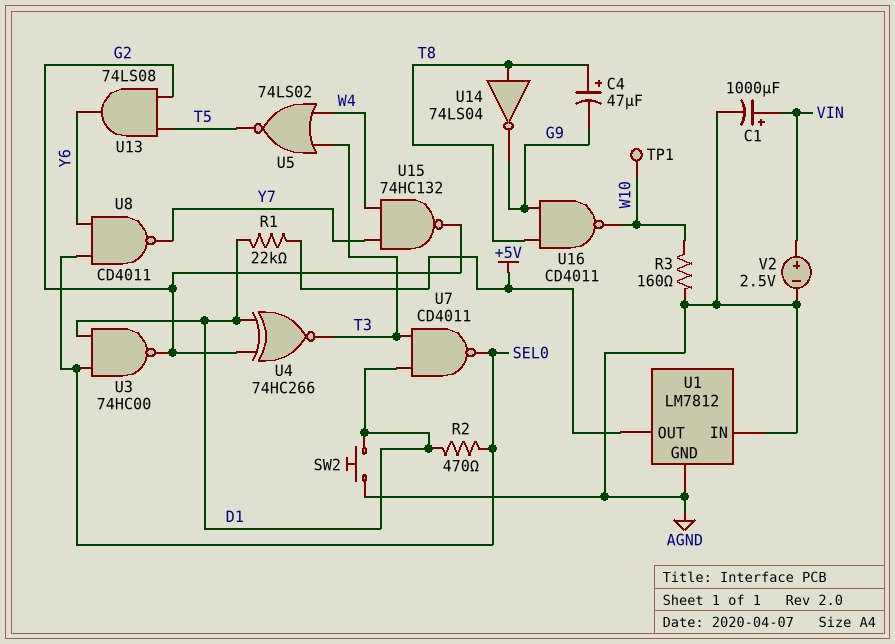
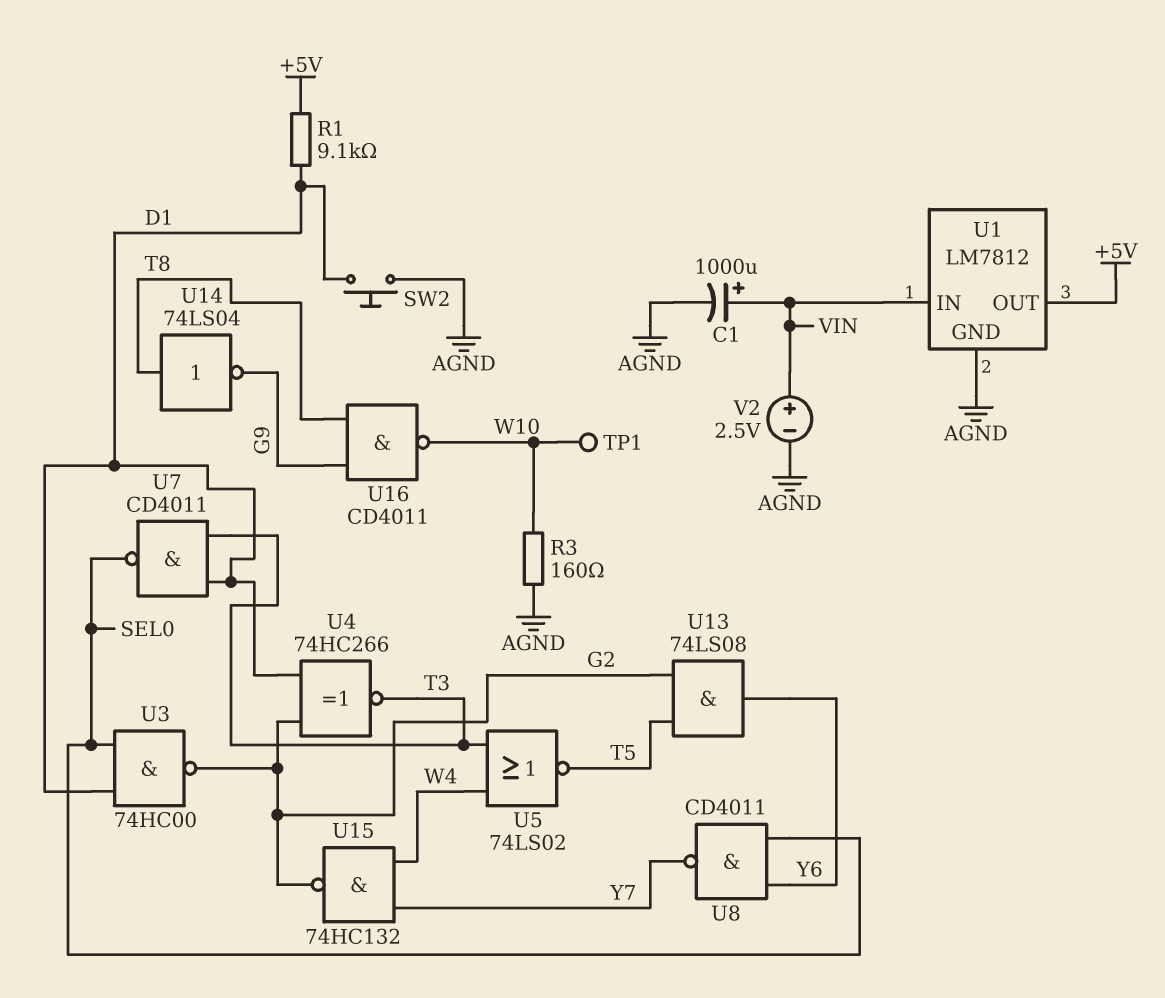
C4: 47uF (plus T8, minus G9) -> none
R1: 22k (+5V, D1) -> 9.1k (+5V, D1)
R2: 470 (D1, SEL0) -> none
U1 pin IN: AGND -> VIN

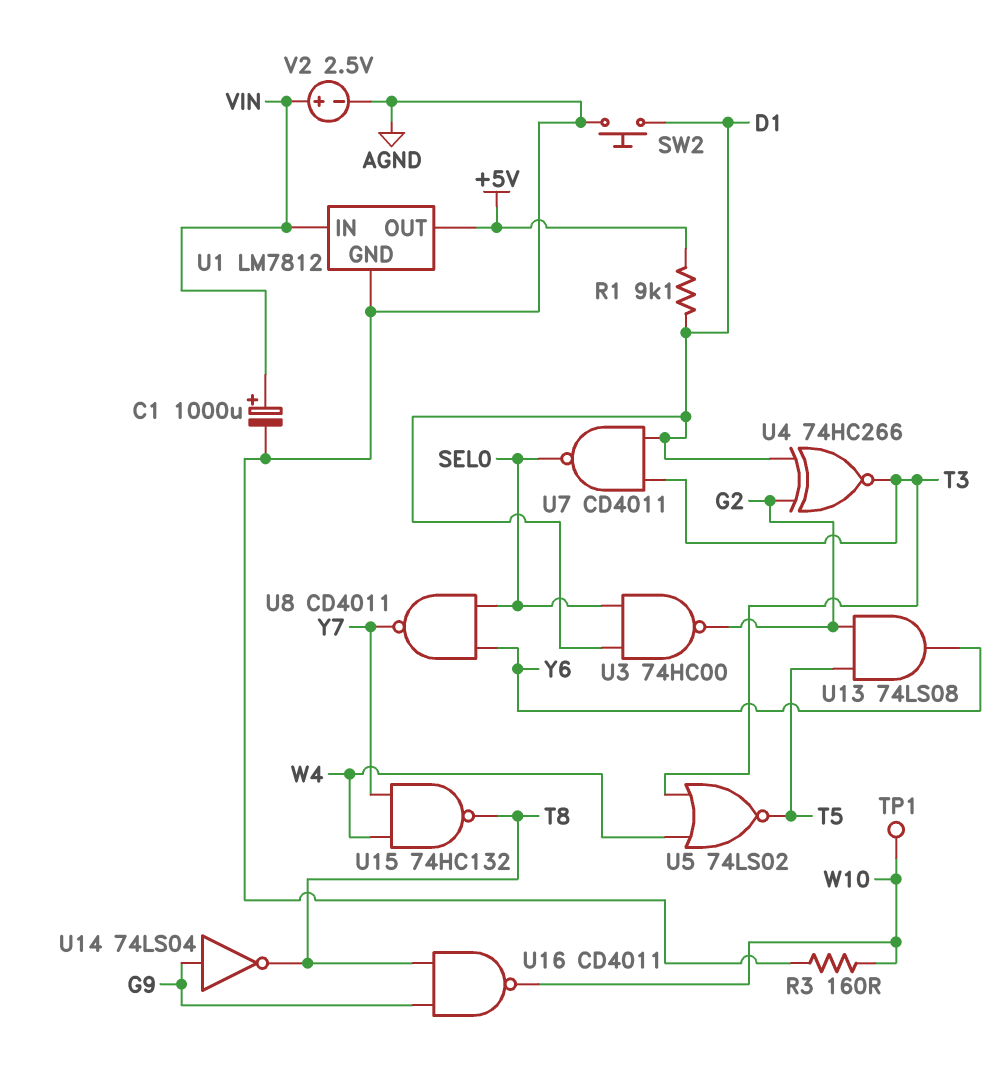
U14: NOT 74LS04 (in T8, out G9) -> NOT 74LS04 (in G9, out T8)
U15: NAND 74HC132 (in W4, in Y7, out G2) -> NAND 74HC132 (in W4, in Y7, out T8)

